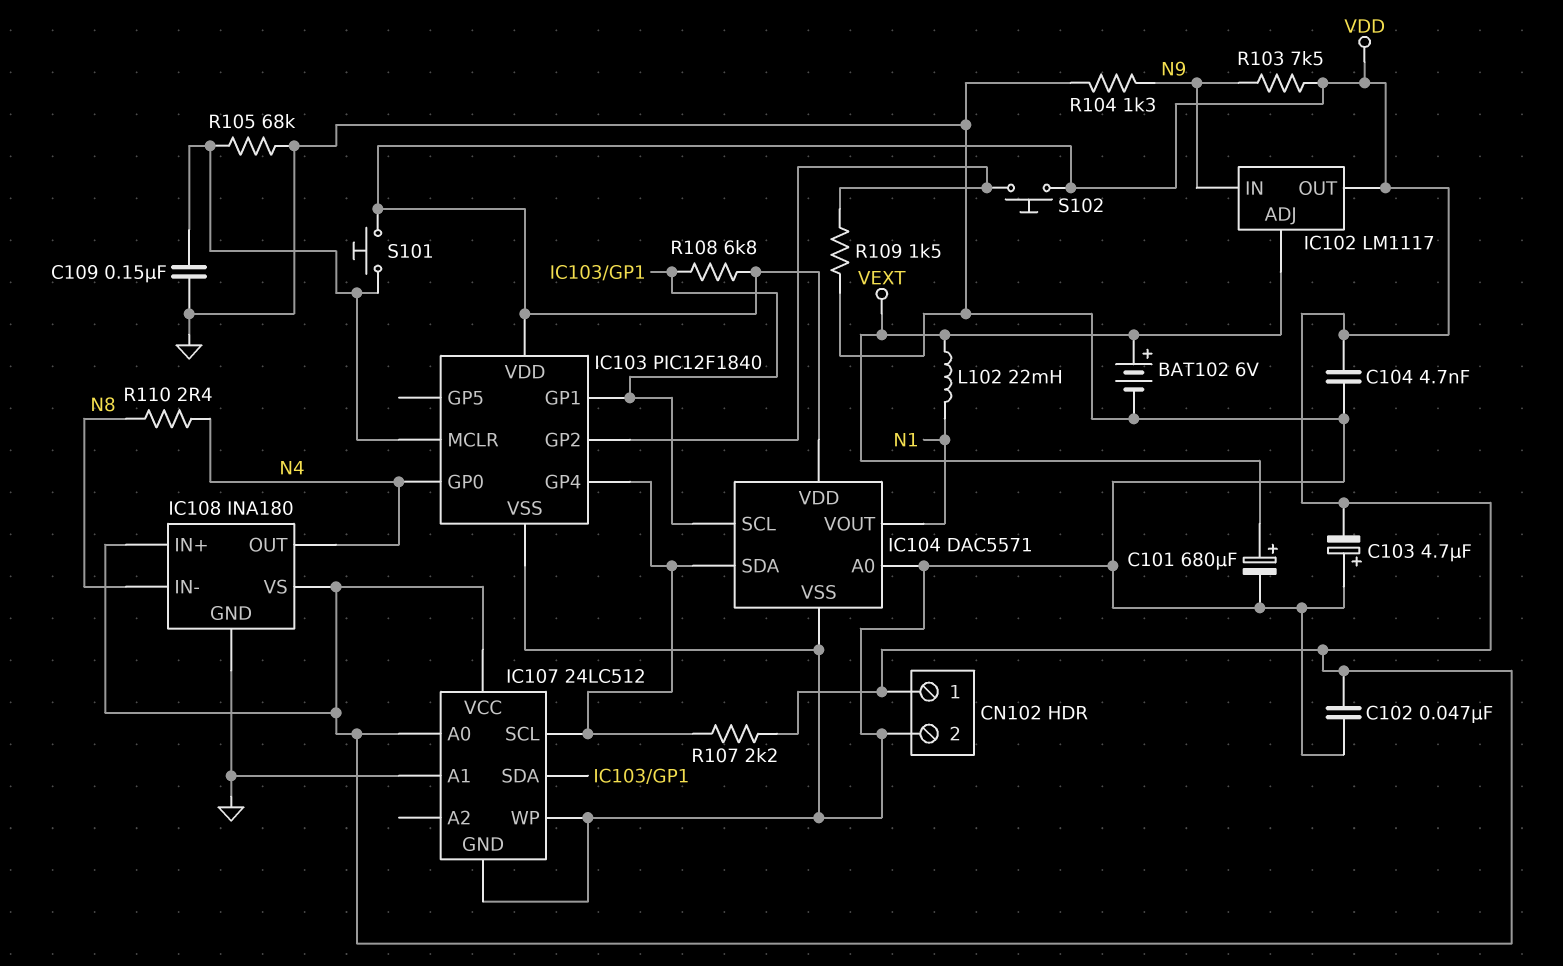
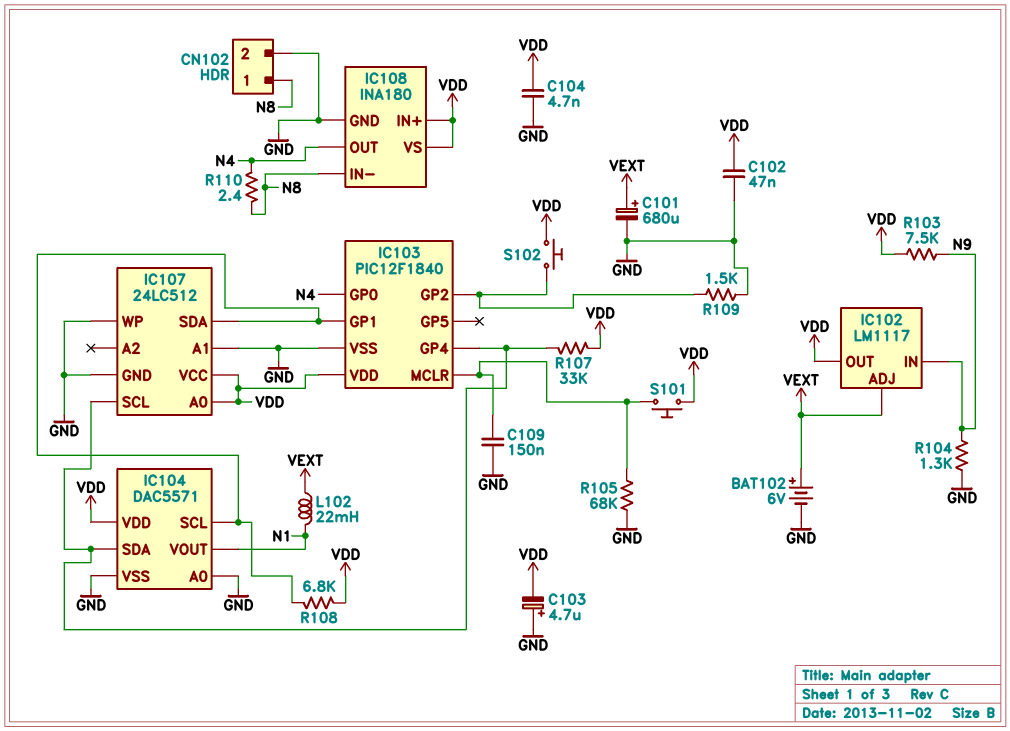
CN102 pin 1: VDD -> N8
R107: 2.2k (IC103/GP4, VDD) -> 33k (IC103/GP4, VDD)

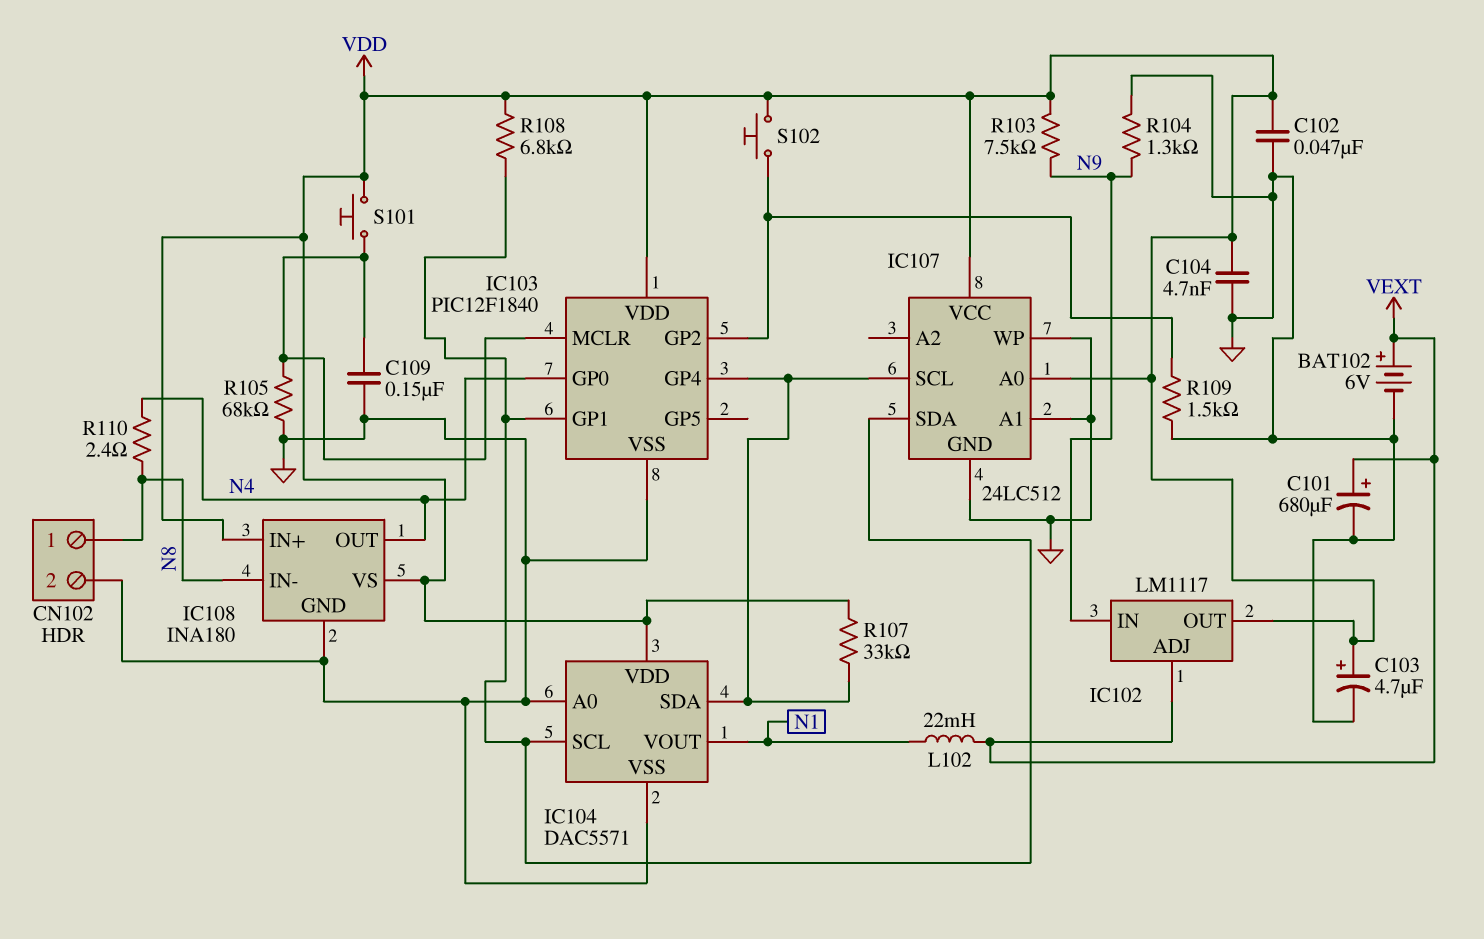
C103: 4.7uF (plus GND, minus VDD) -> 4.7uF (plus VDD, minus GND)

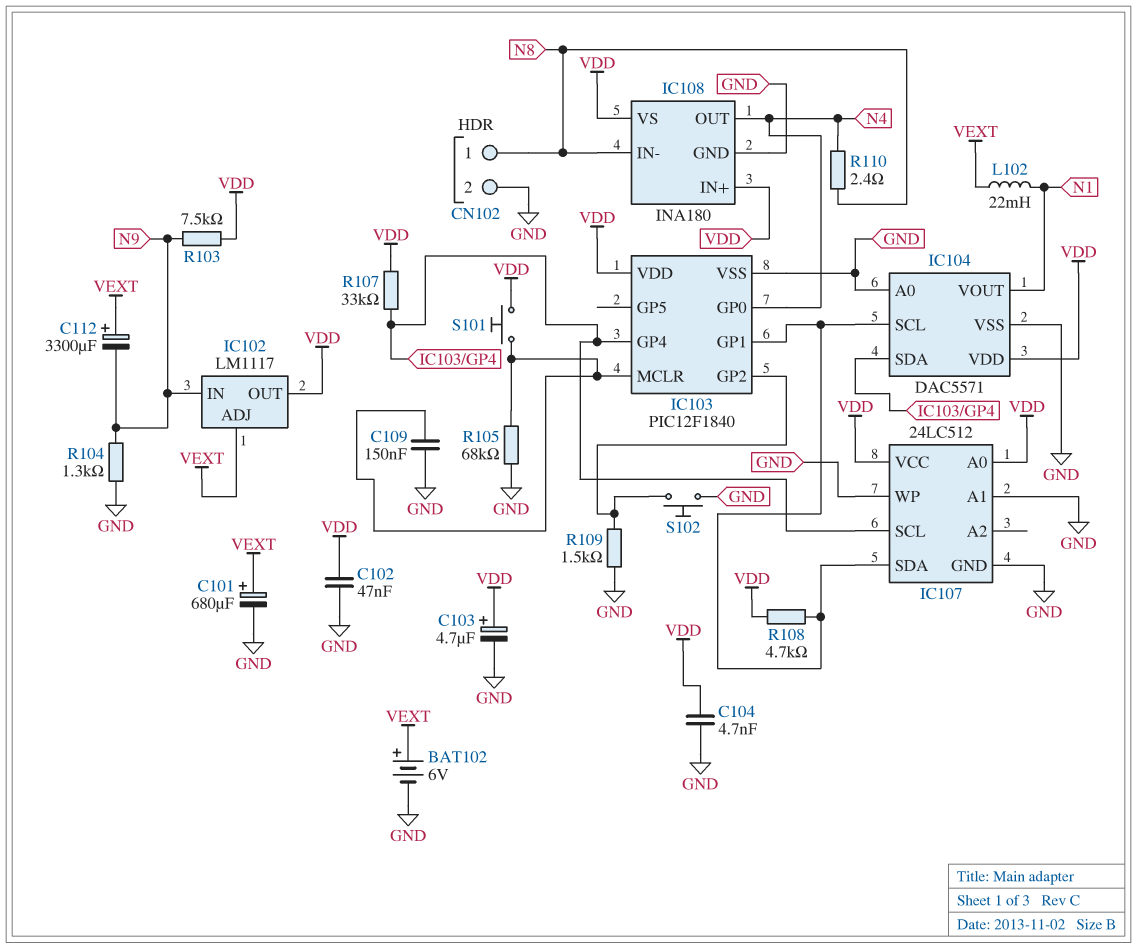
C112: none -> 3300uF (plus VEXT, minus N9)
R108: 6.8k (IC103/GP1, VDD) -> 4.7k (IC103/GP1, VDD)
S102: button (IC103/GP2, VDD) -> button (GND, IC103/GP2)

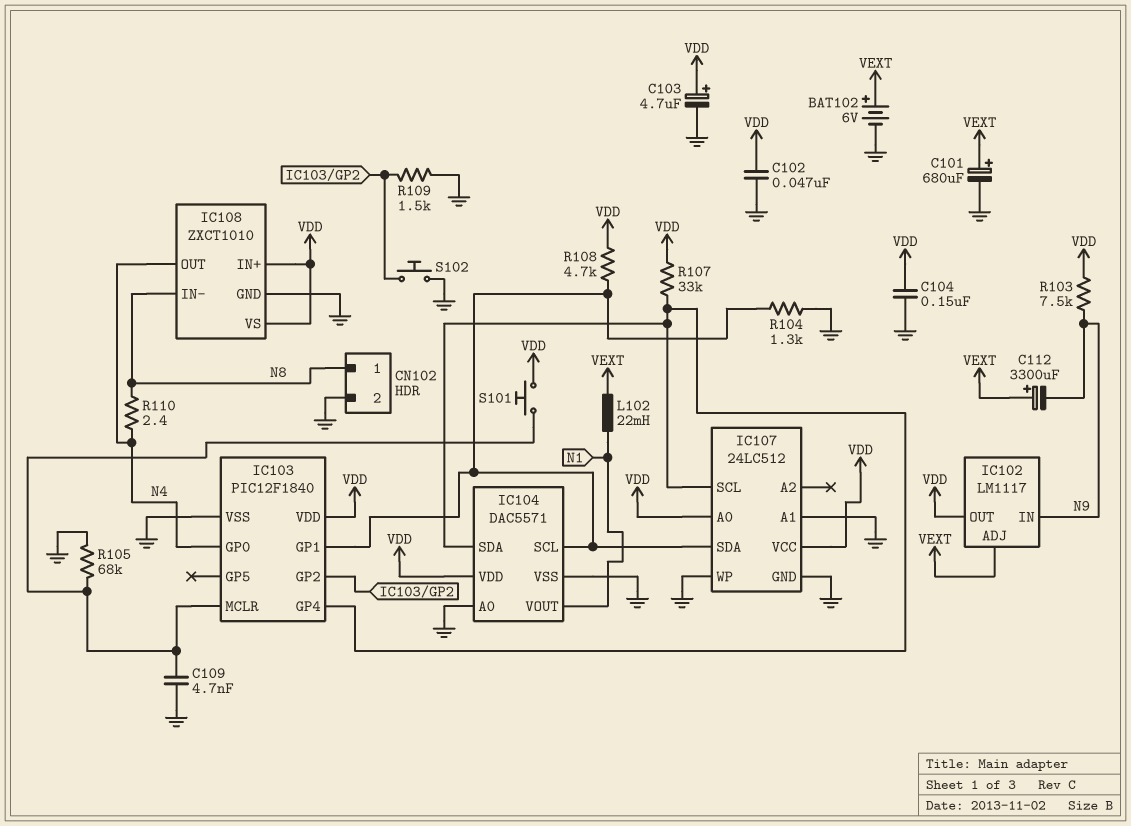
C104: 4.7nF (GND, VDD) -> 150nF (GND, VDD)
C109: 150nF (GND, IC103/MCLR) -> 4.7nF (GND, IC103/MCLR)
IC108: INA180 -> ZXCT1010
R104: 1.3k (GND, N9) -> 1.3k (GND, IC103/GP1)

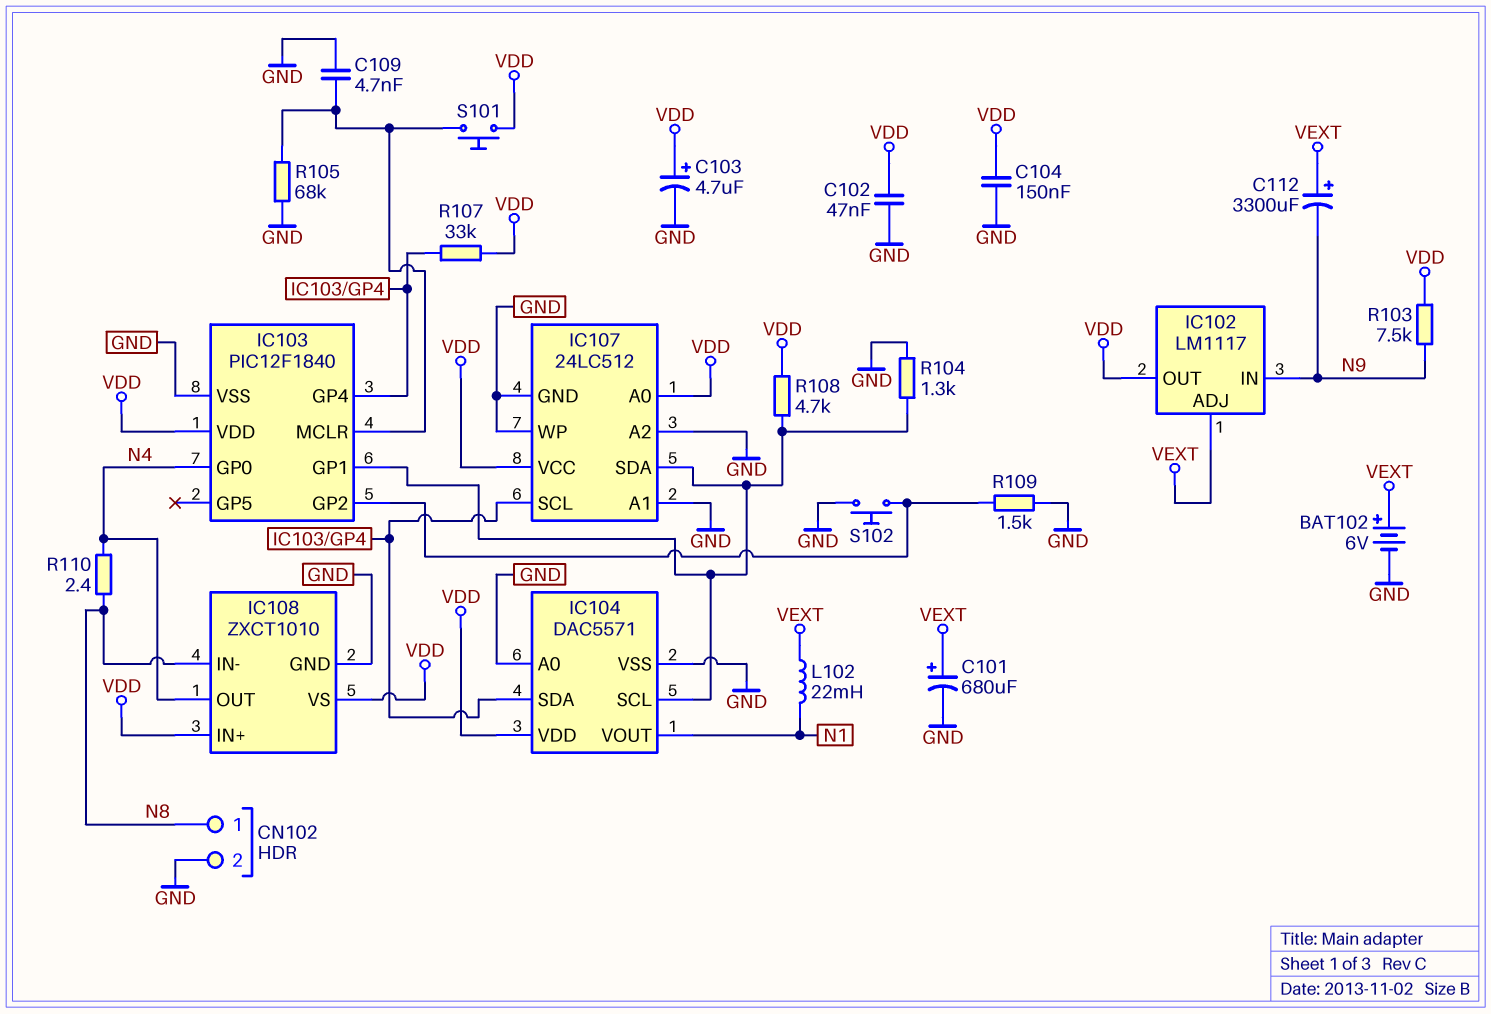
IC107 pin A2: none -> GND

